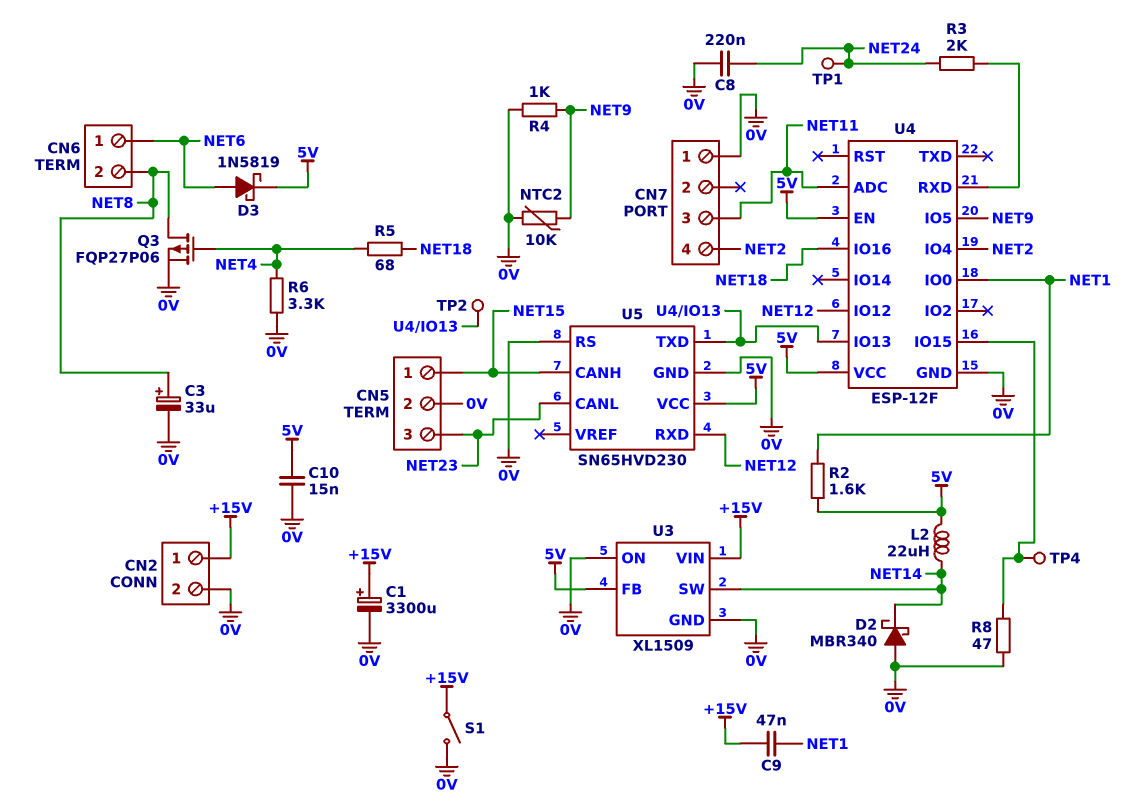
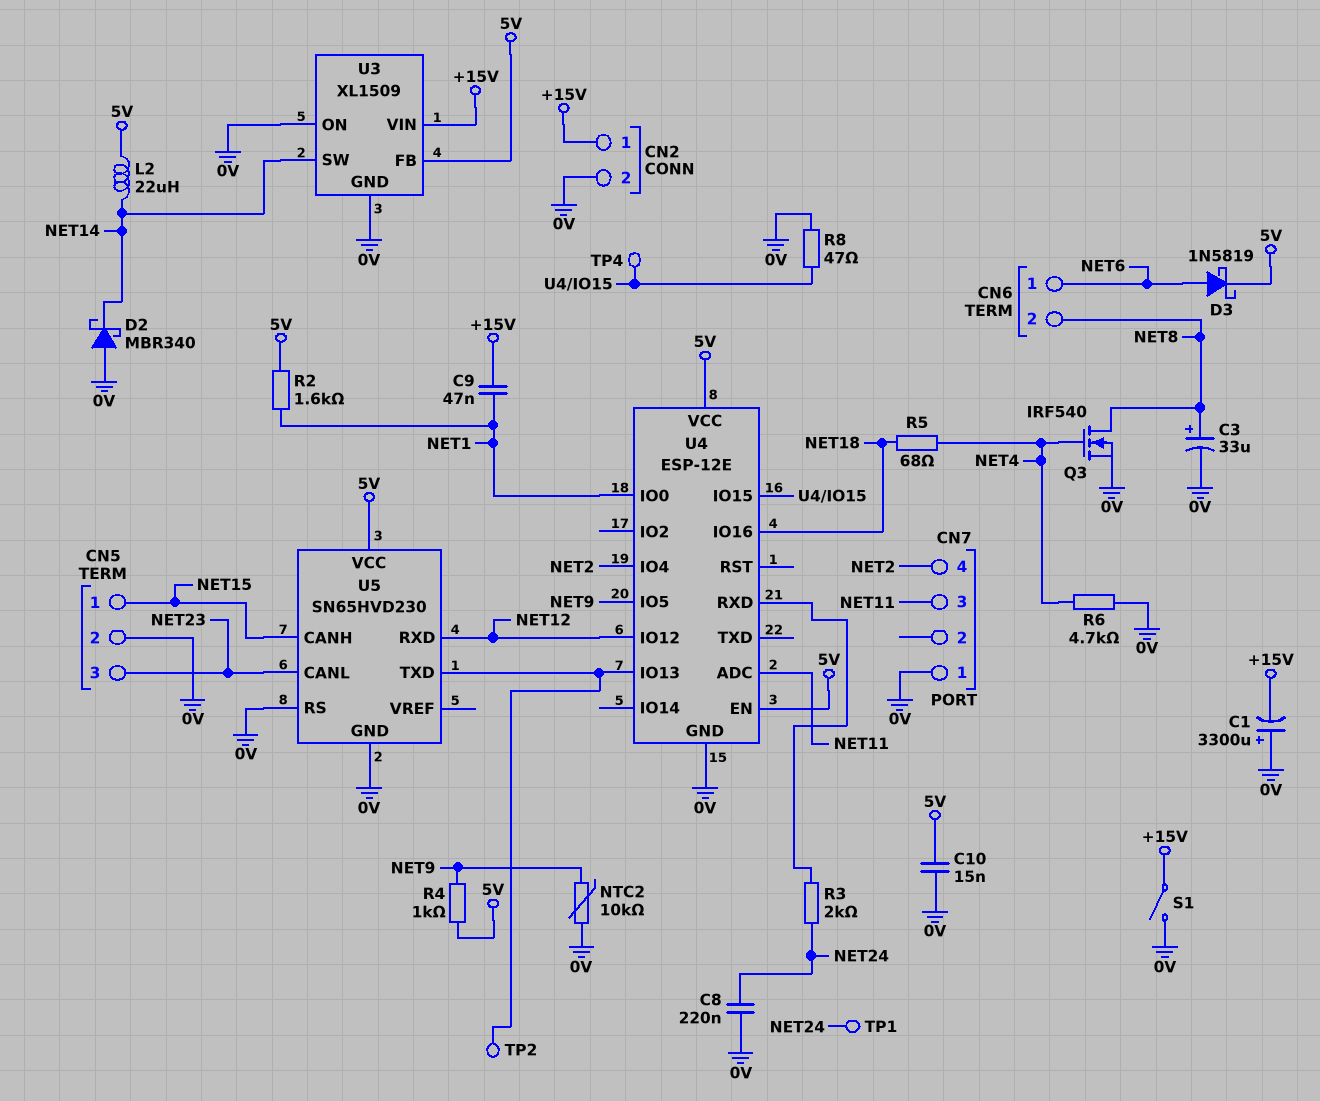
C1: 3300uF (plus +15V, minus 0V) -> 3300uF (plus 0V, minus +15V)
Q3: PMOS FQP27P06 (G NET4, D NET8, S 0V) -> NMOS IRF540 (G NET4, D NET8, S 0V)
R4: 1k (0V, NET9) -> 1k (5V, NET9)
R6: 3.3k (0V, NET4) -> 4.7k (0V, NET4)
U4: ESP-12F -> ESP-12E

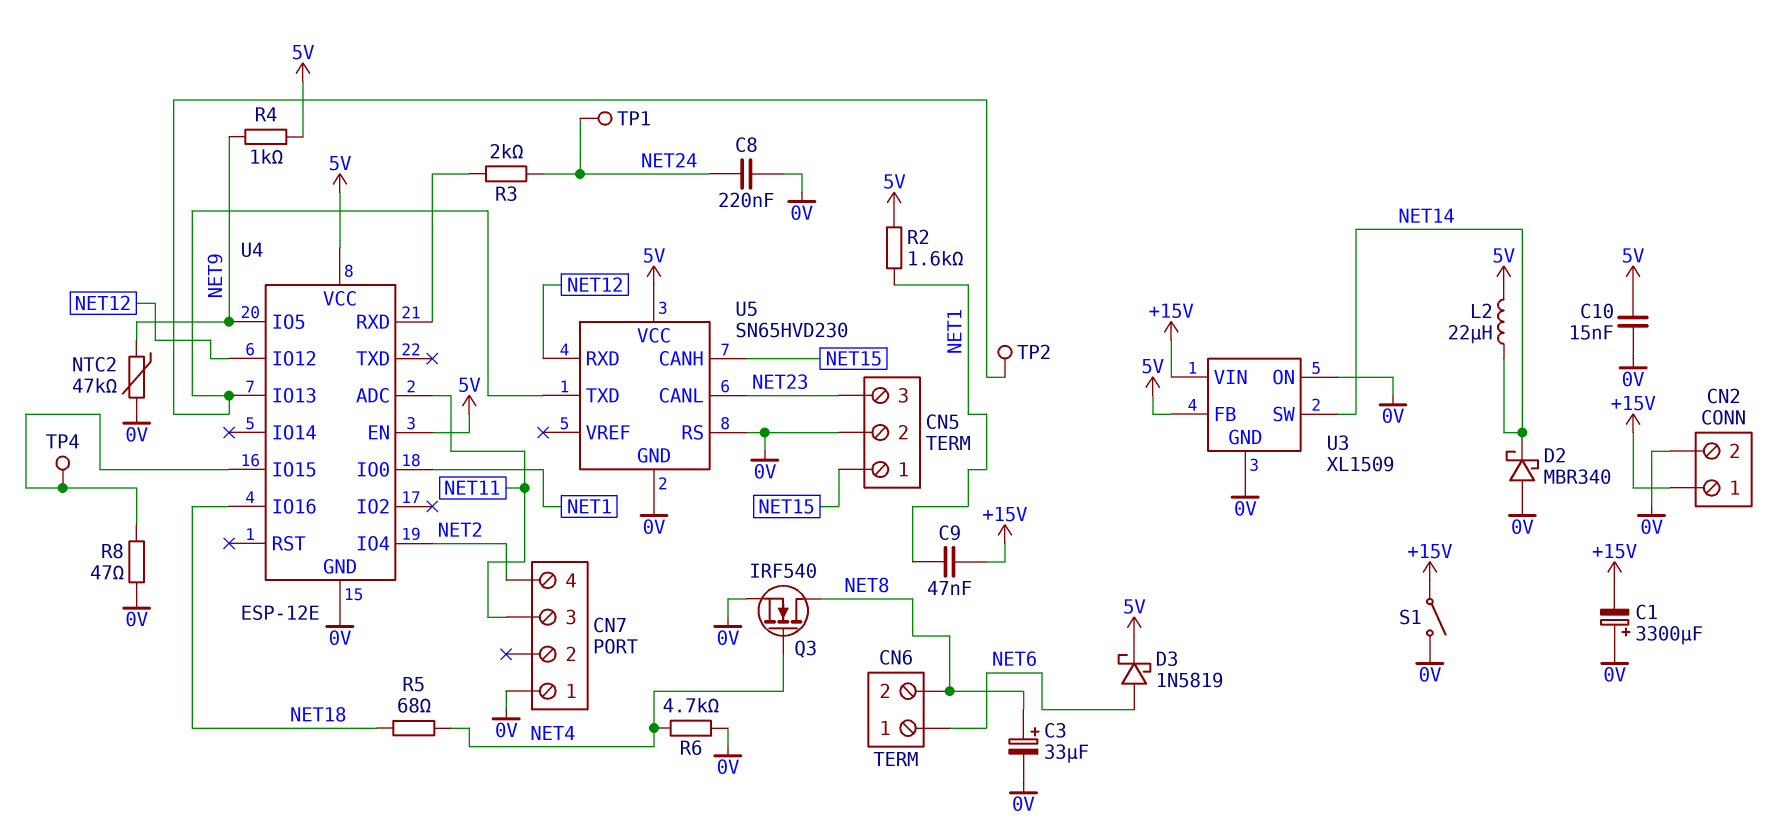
NTC2: 10k (0V, NET9) -> 47k (0V, NET9)

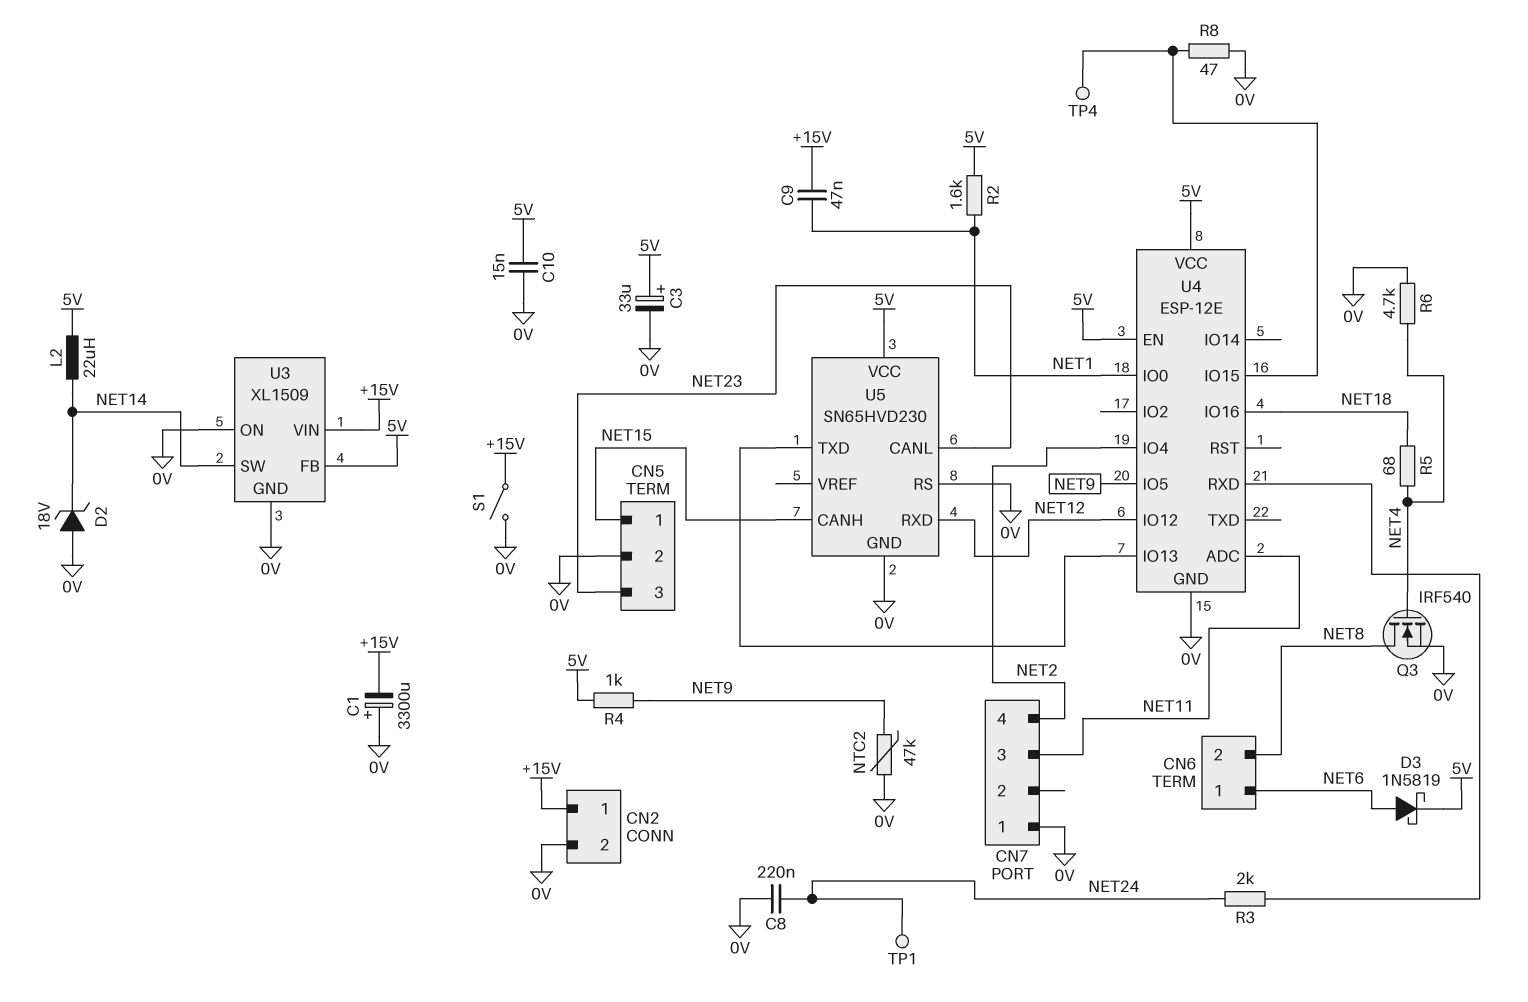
C3: 33uF (plus NET8, minus 0V) -> 33uF (plus 5V, minus 0V)
D2: schottky MBR340 (A 0V, K NET14) -> zener 18V (A 0V, K NET14)
TP2: test point (U4/IO13) -> none

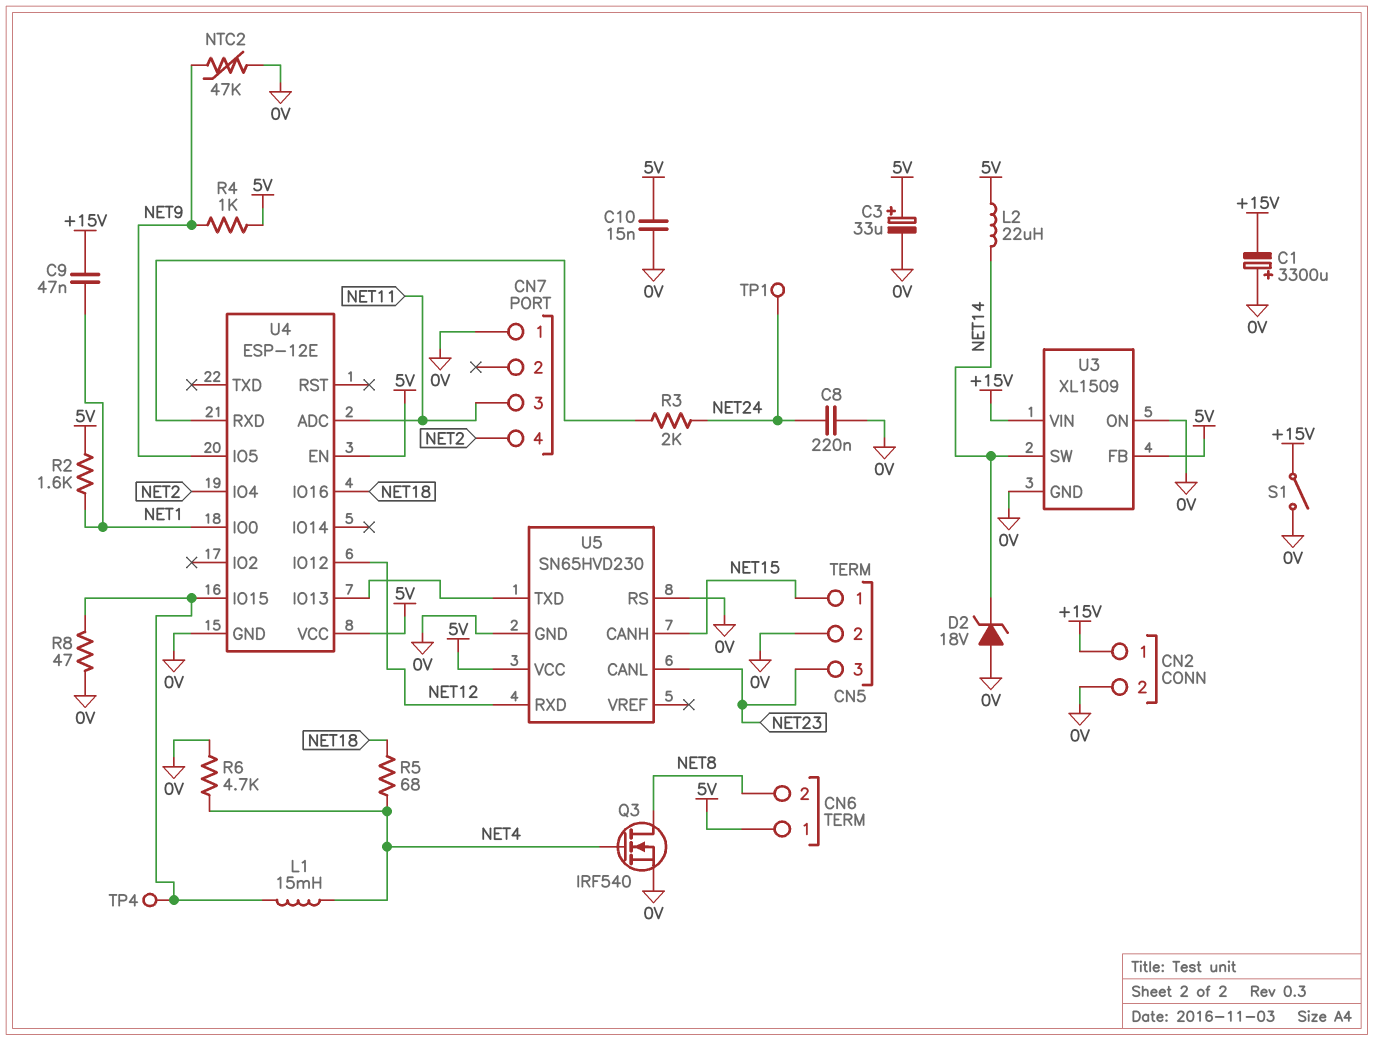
CN6 pin 1: NET6 -> 5V
D3: schottky 1N5819 (A NET6, K 5V) -> none
L1: none -> 15mH (NET4, U4/IO15)

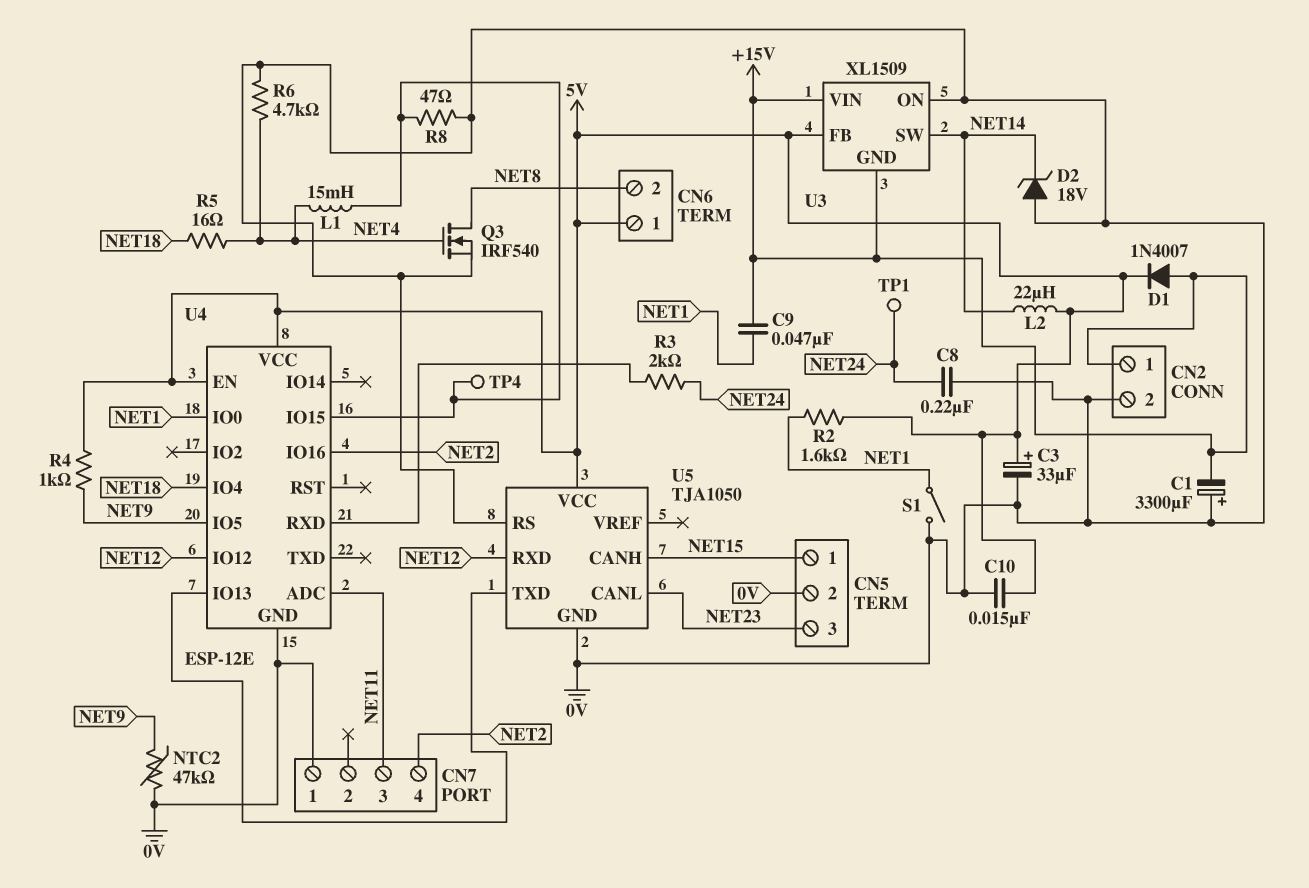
D1: none -> diode 1N4007 (A +15V, K 5V)
R5: 68 (NET4, NET18) -> 16 (NET4, NET18)
S1: switch (+15V, 0V) -> switch (0V, NET1)
U3 pin GND: 0V -> +15V
U4 pin IO4: NET2 -> NET18
U4 pin IO16: NET18 -> NET2
U5: SN65HVD230 -> TJA1050

